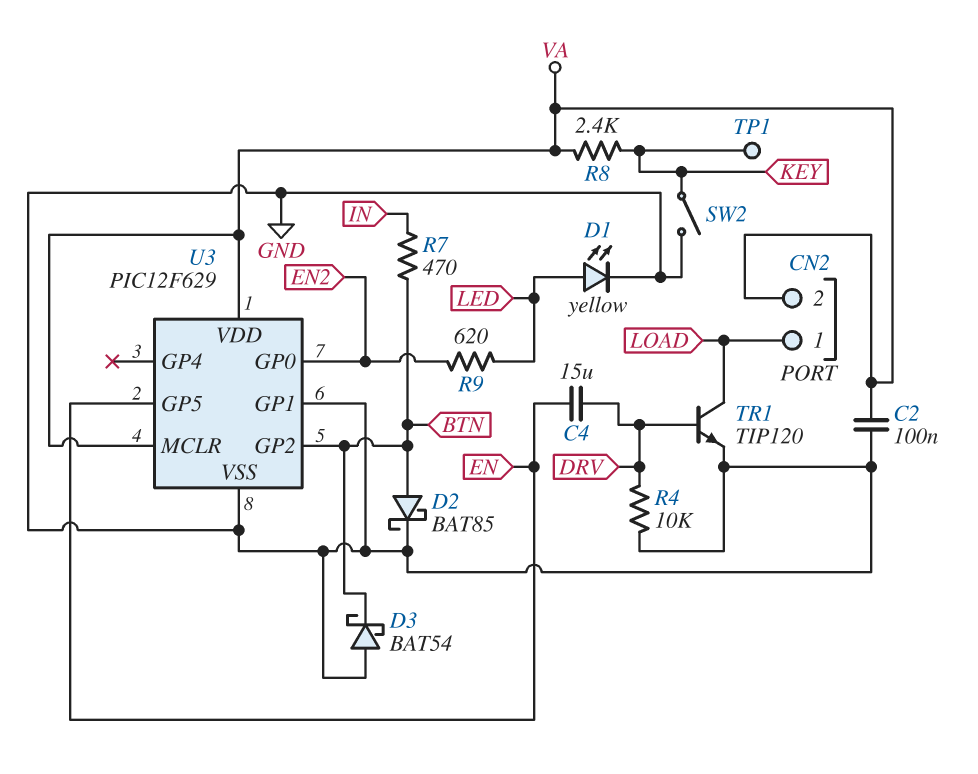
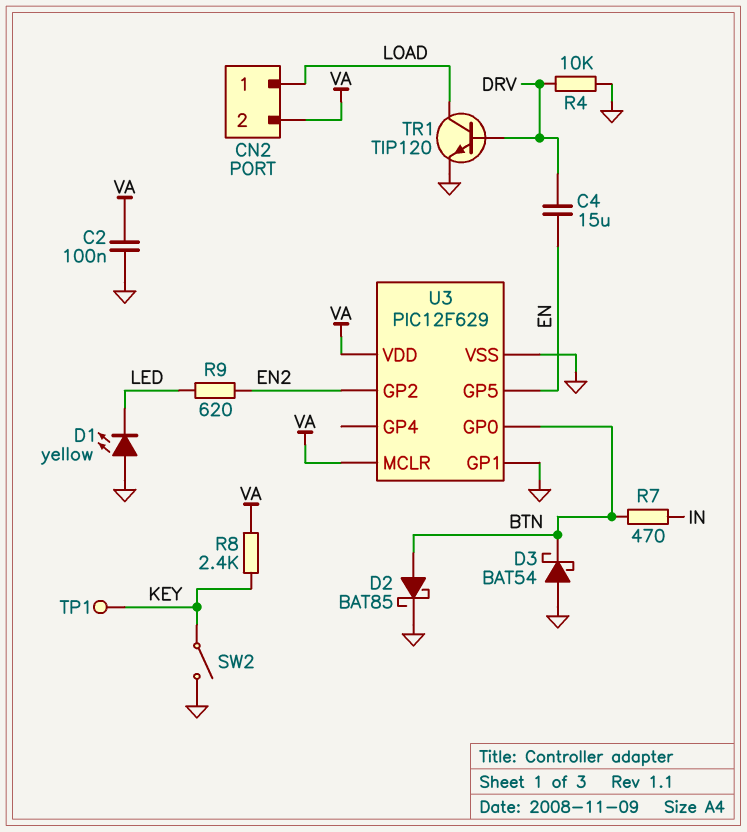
D1: LED yellow (A LED, K GND) -> LED yellow (A GND, K LED)
U3 pin GP0: EN2 -> BTN
U3 pin GP2: BTN -> EN2

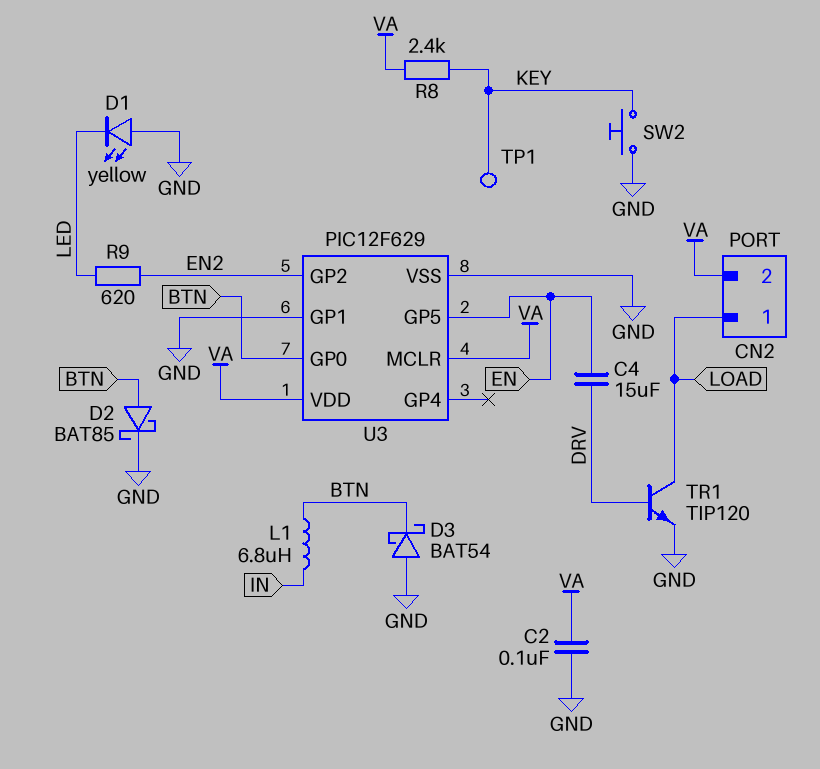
L1: none -> 6.8uH (BTN, IN)
R4: 10k (DRV, GND) -> none
R7: 470 (BTN, IN) -> none
SW2: switch (GND, KEY) -> button (GND, KEY)

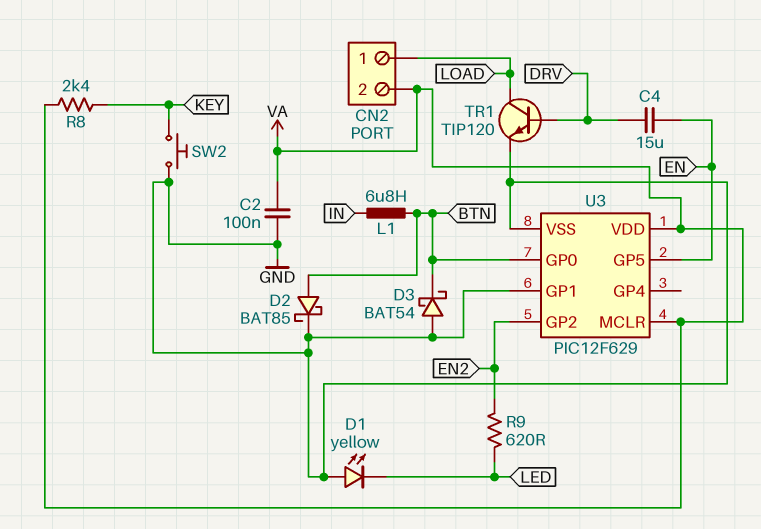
TP1: test point (KEY) -> none

